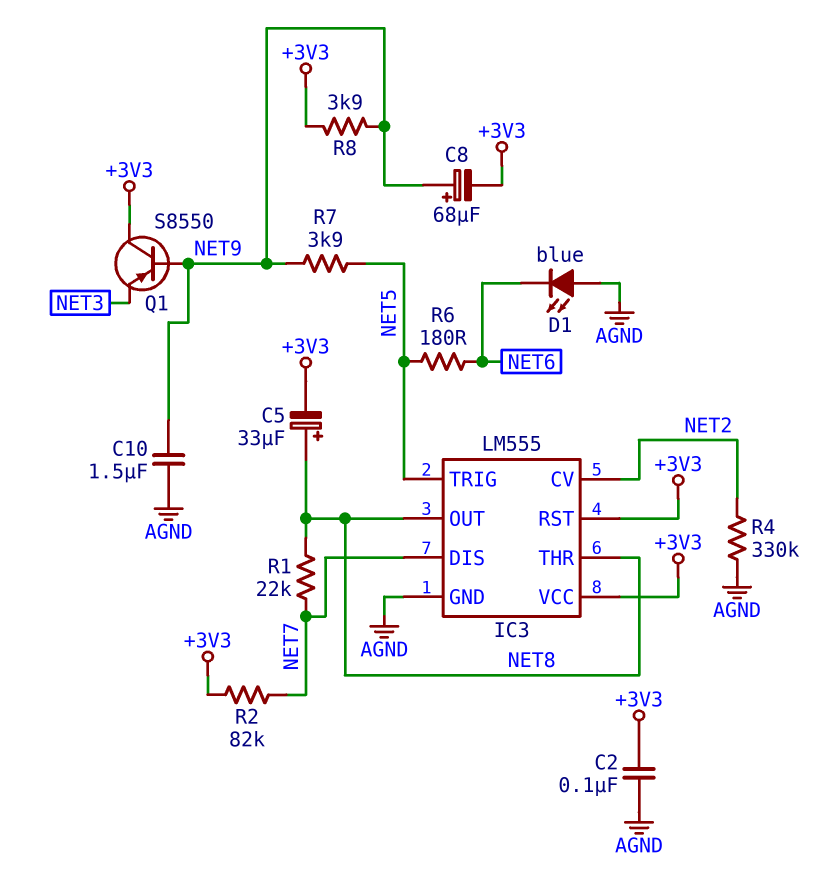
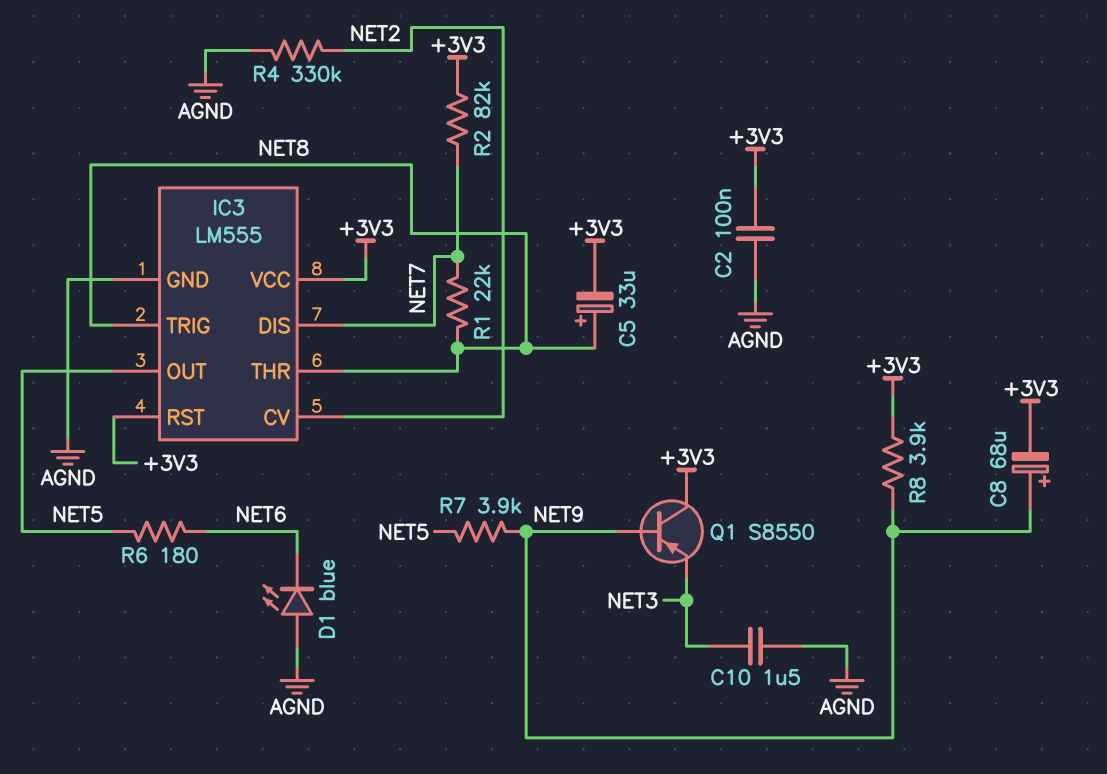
C10: 1.5uF (AGND, NET9) -> 1.5uF (AGND, NET3)
IC3 pin OUT: NET8 -> NET5
IC3 pin TRIG: NET5 -> NET8

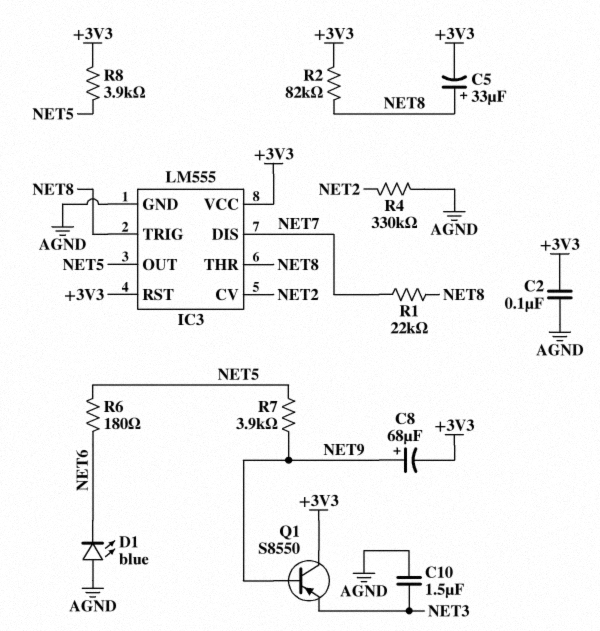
R2: 82k (+3V3, NET7) -> 82k (+3V3, NET8)
R8: 3.9k (+3V3, NET9) -> 3.9k (+3V3, NET5)

